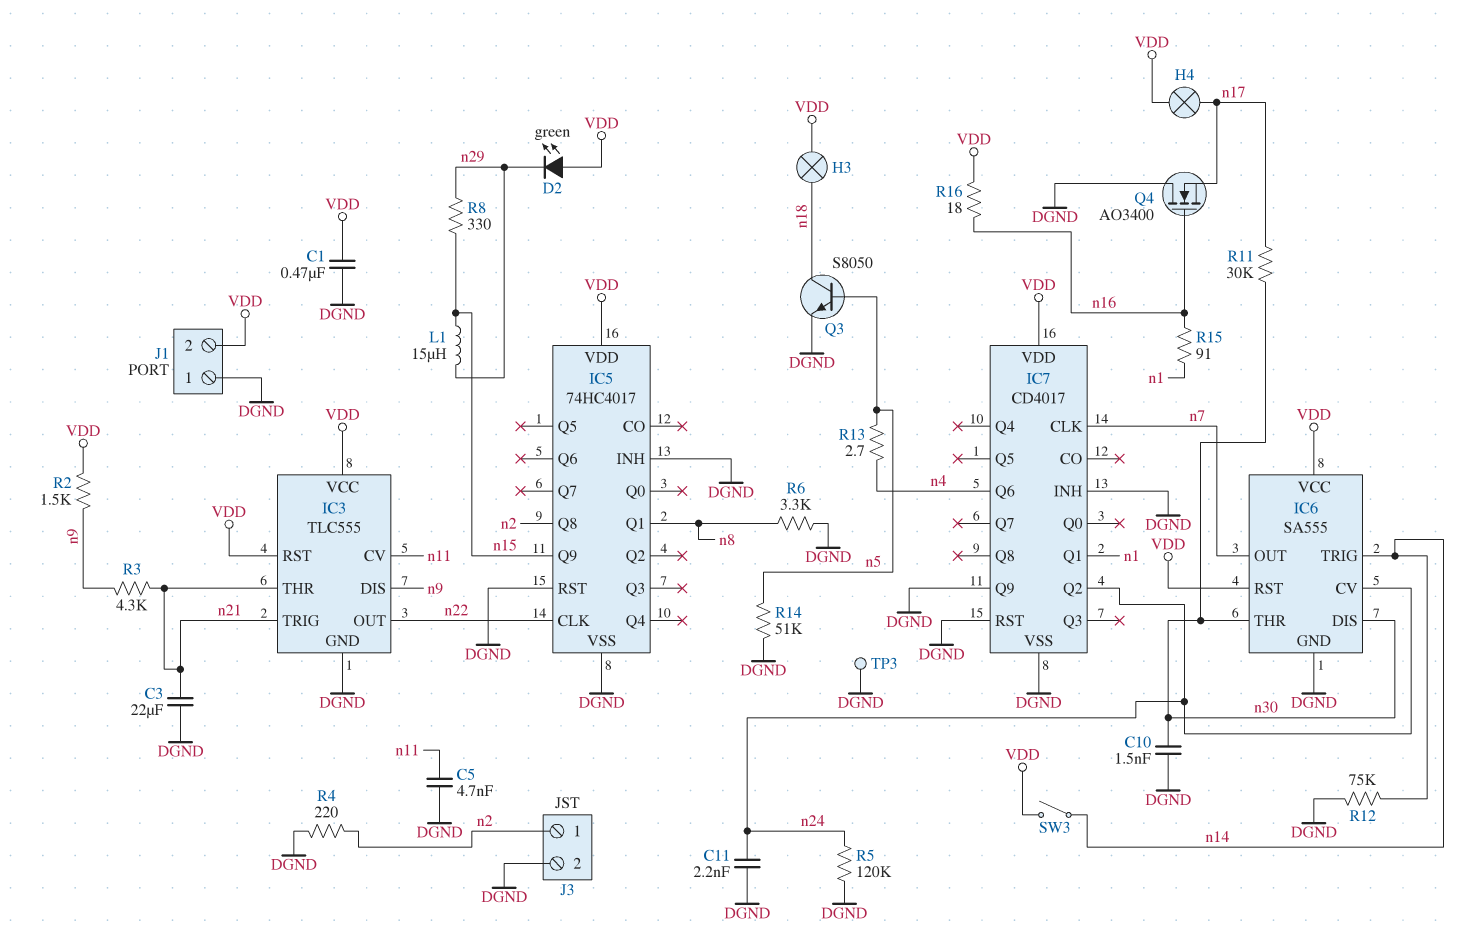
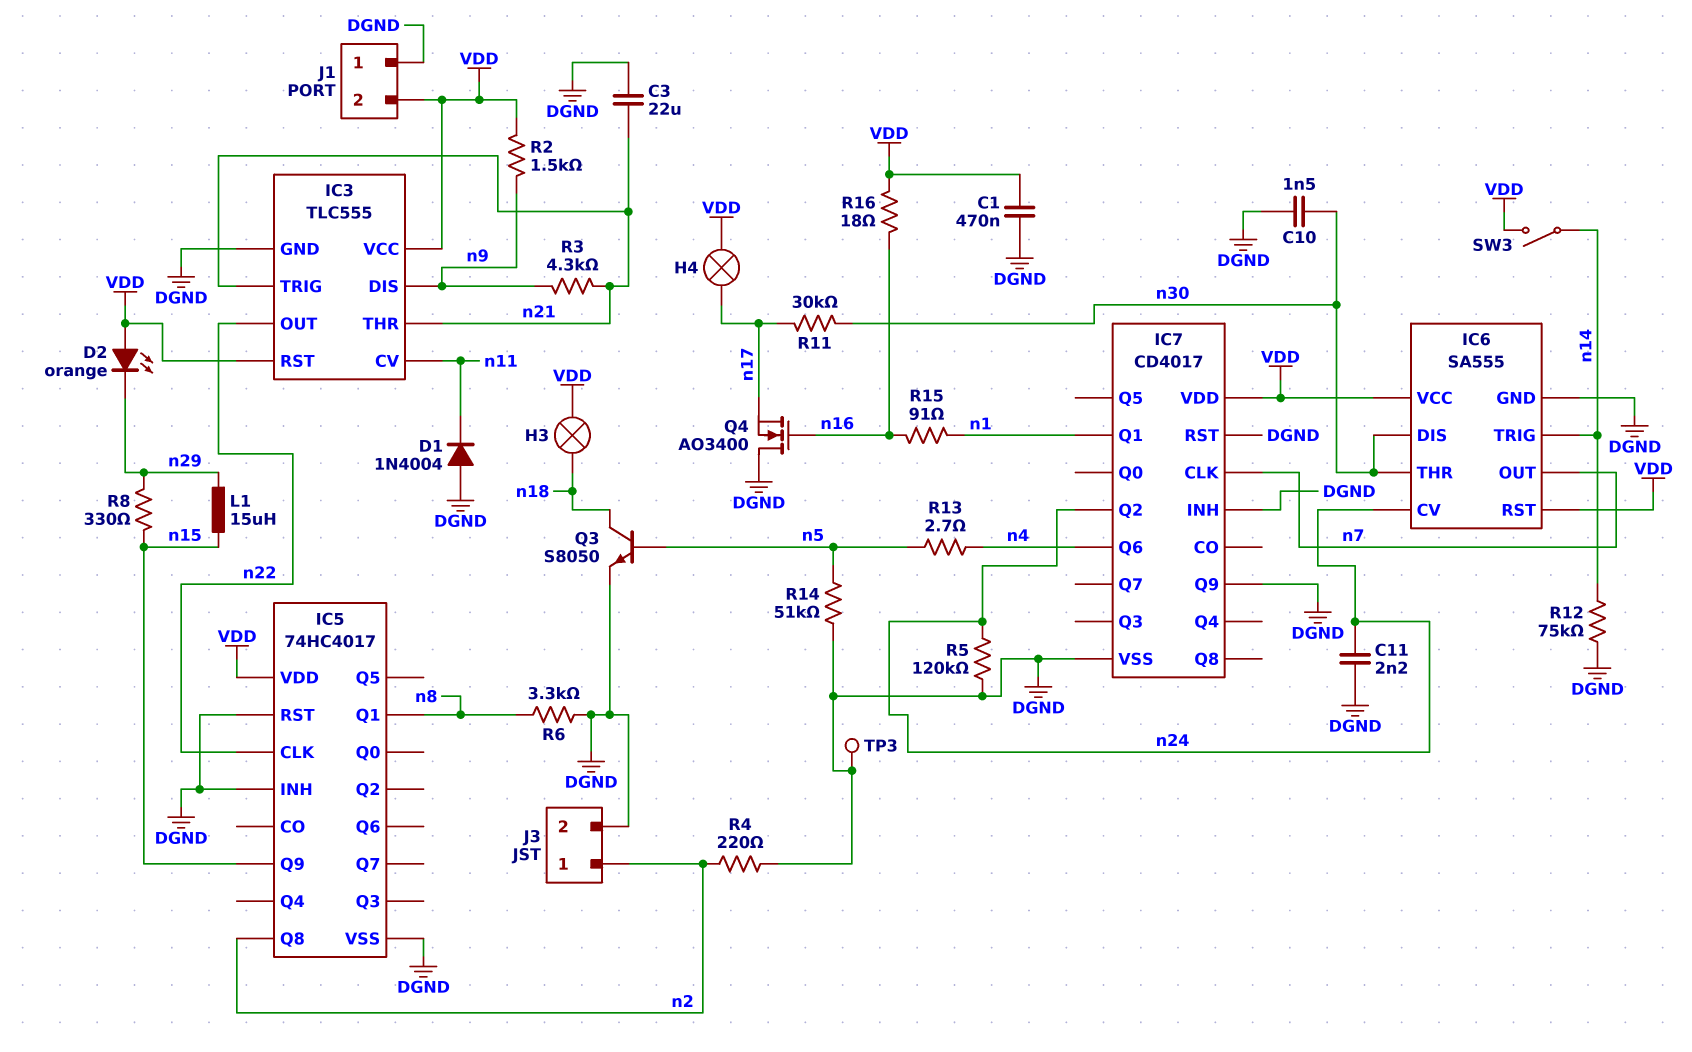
C5: 4.7nF (DGND, n11) -> none
D1: none -> diode 1N4004 (A DGND, K n11)
D2: LED green (A VDD, K n29) -> LED orange (A VDD, K n29)

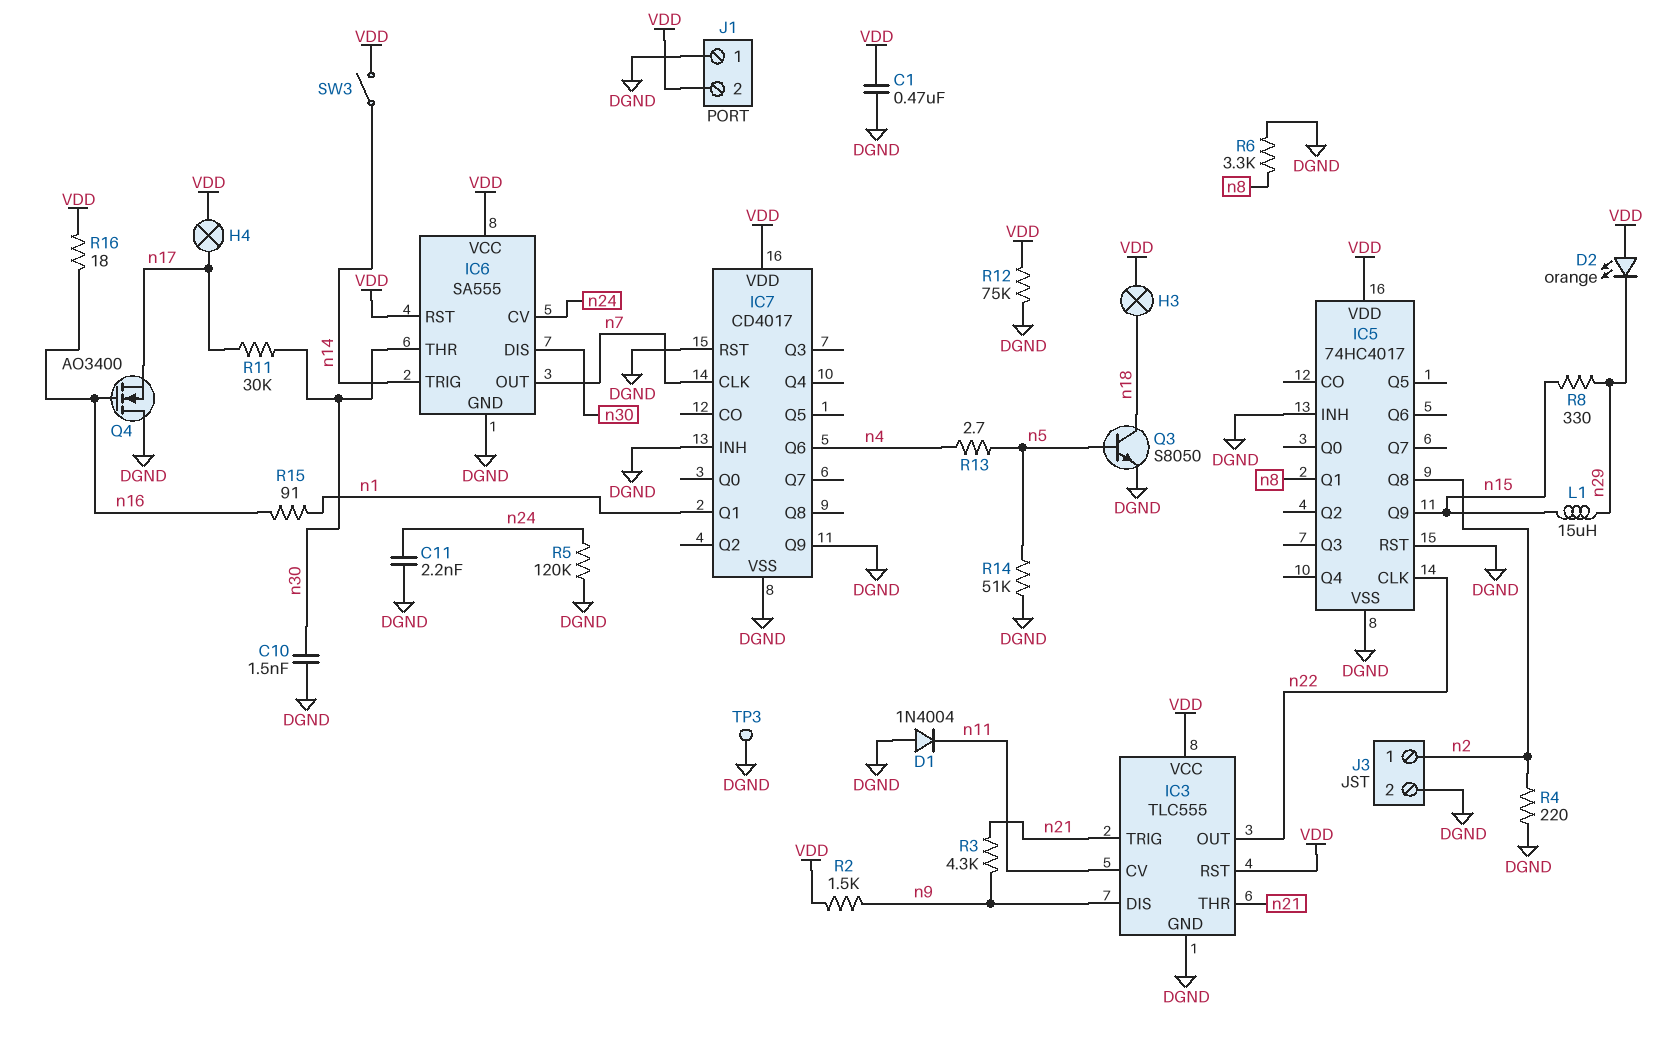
C3: 22uF (DGND, n21) -> none
IC7 pin Q2: n24 -> none
R12: 75k (DGND, n14) -> 75k (DGND, VDD)

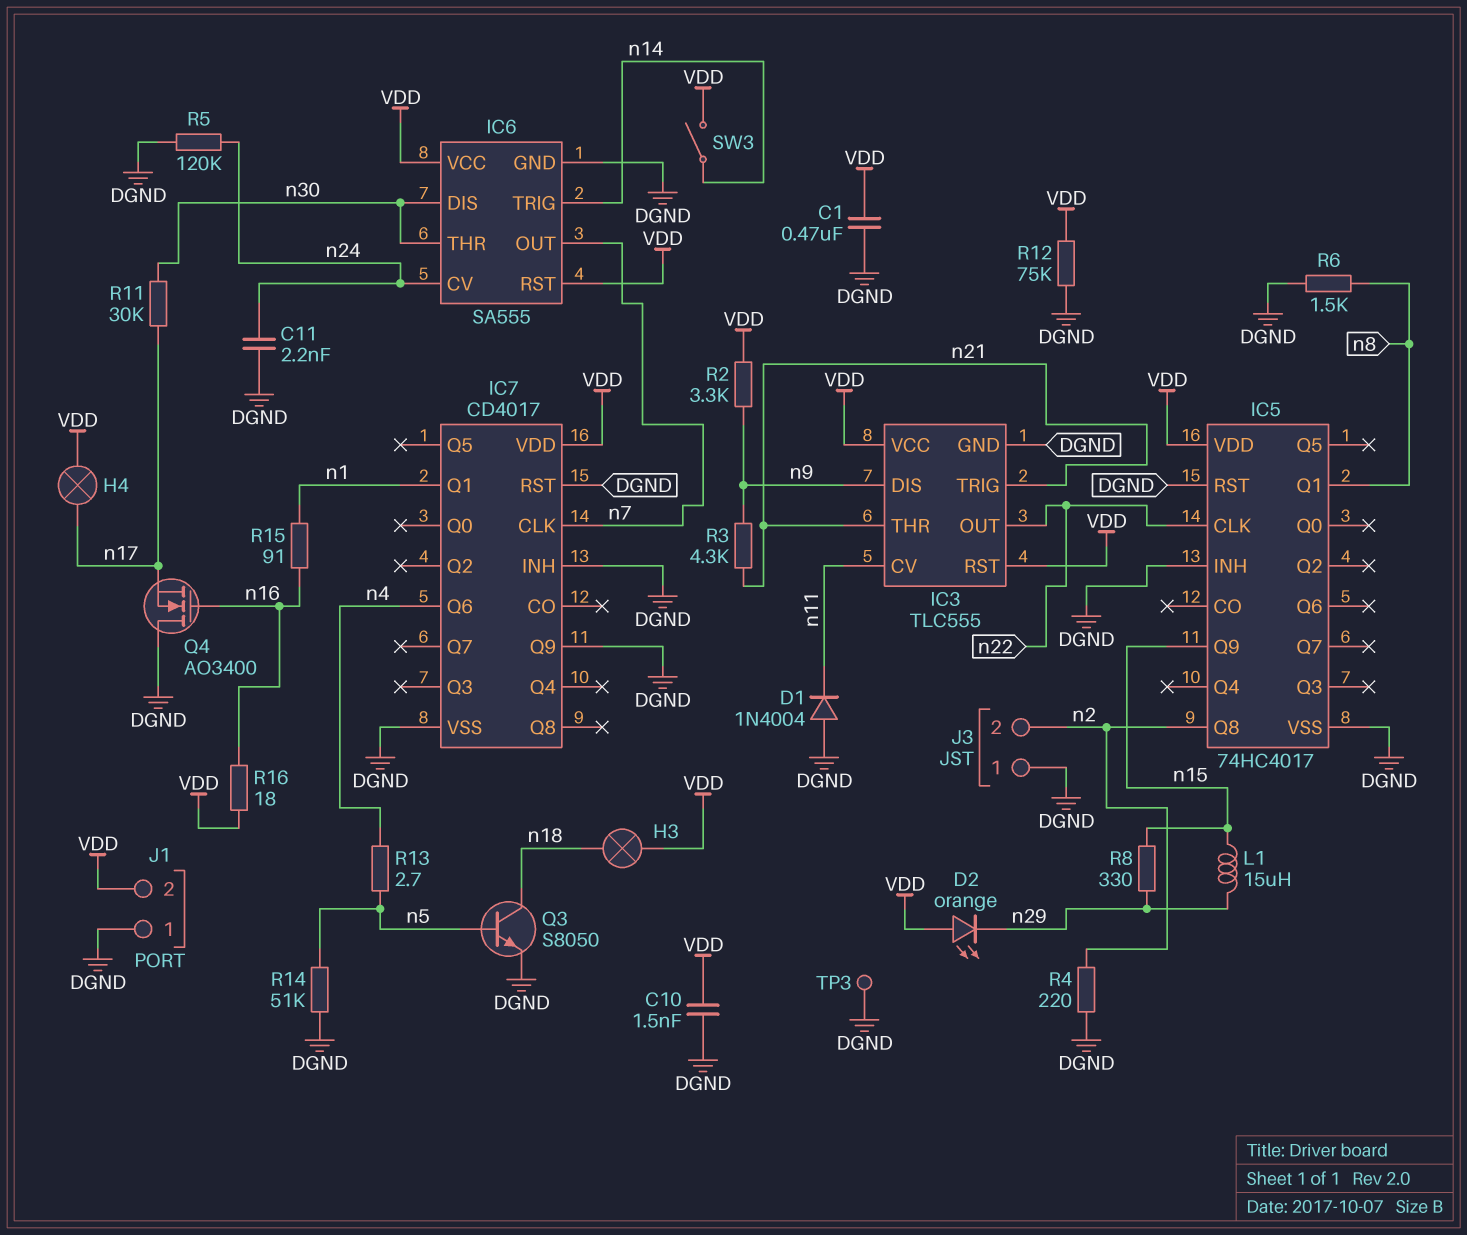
C10: 1.5nF (DGND, n30) -> 1.5nF (DGND, VDD)
J3 pin 1: n2 -> DGND
J3 pin 2: DGND -> n2
R2: 1.5k (VDD, n9) -> 3.3k (VDD, n9)
R6: 3.3k (DGND, n8) -> 1.5k (DGND, n8)

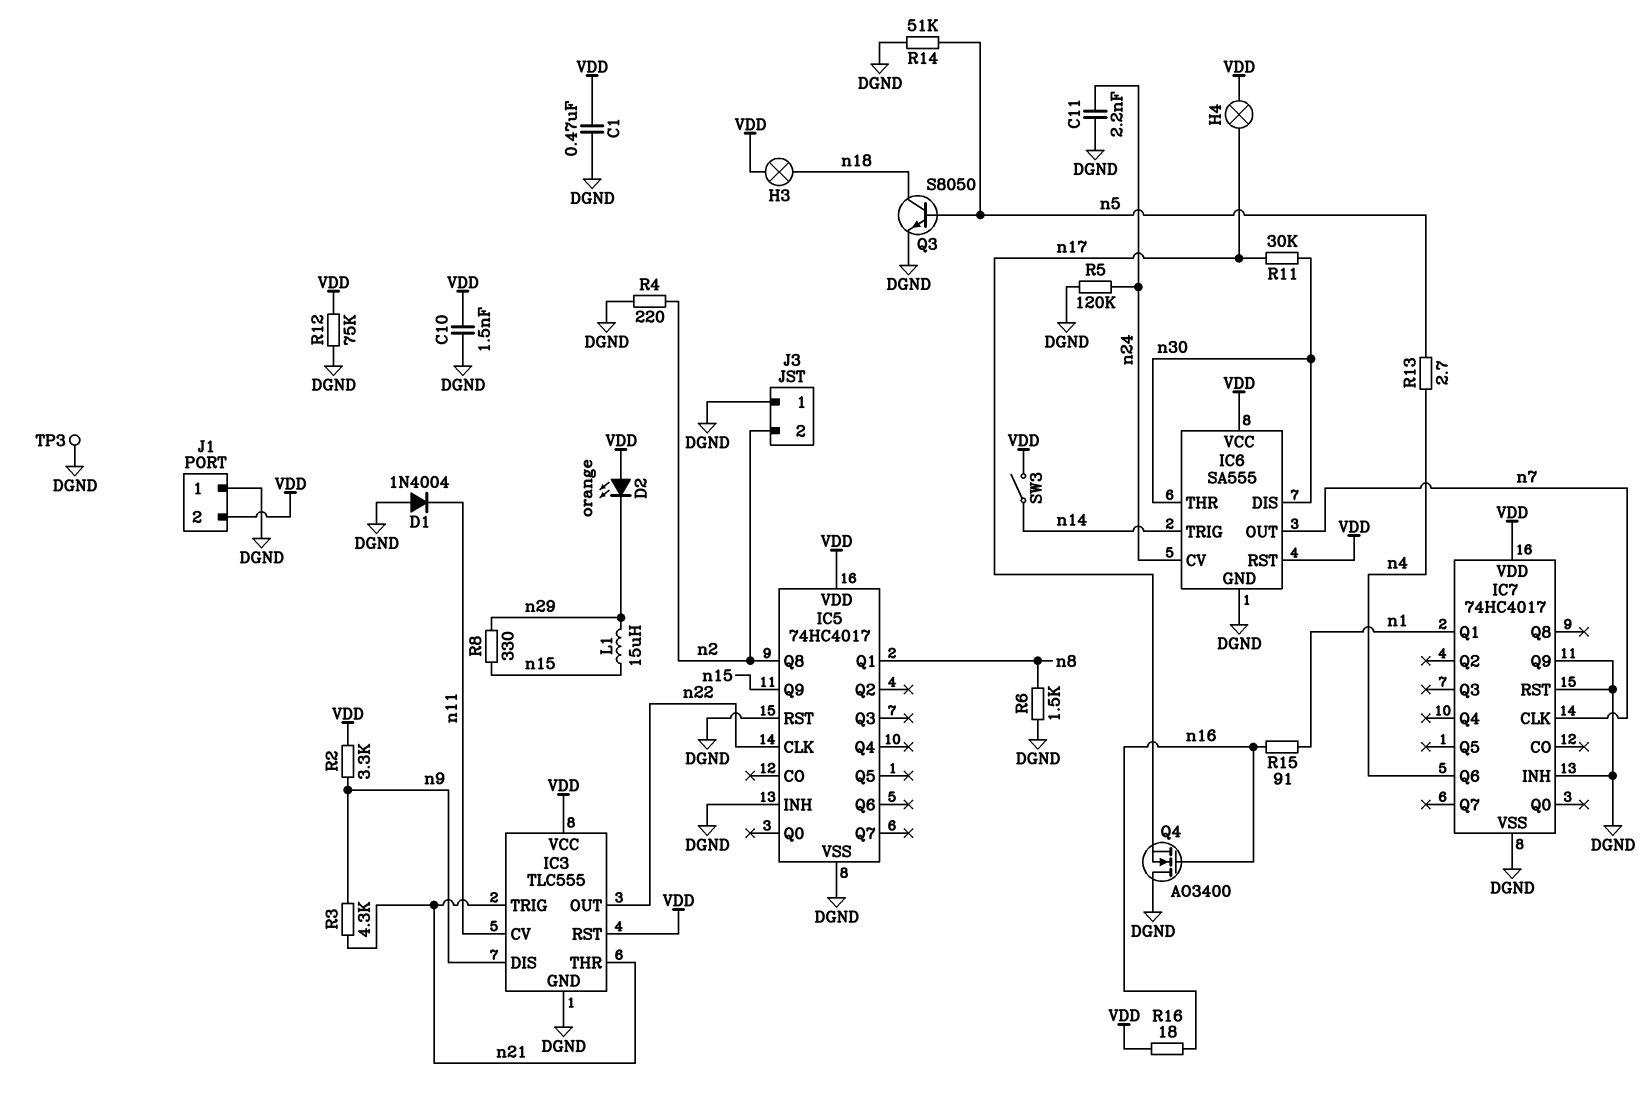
IC7: CD4017 -> 74HC4017

